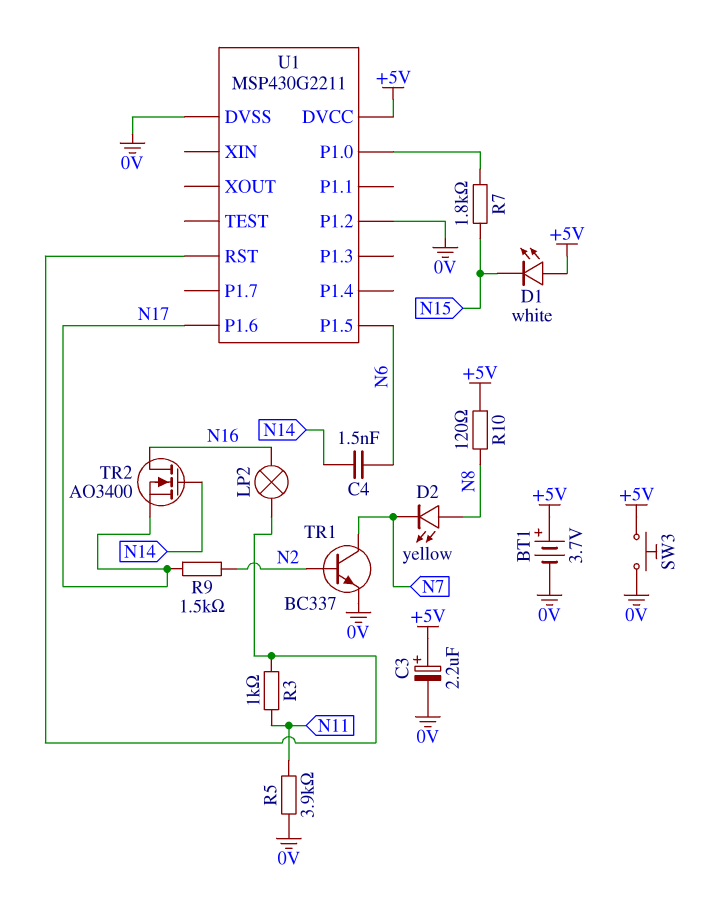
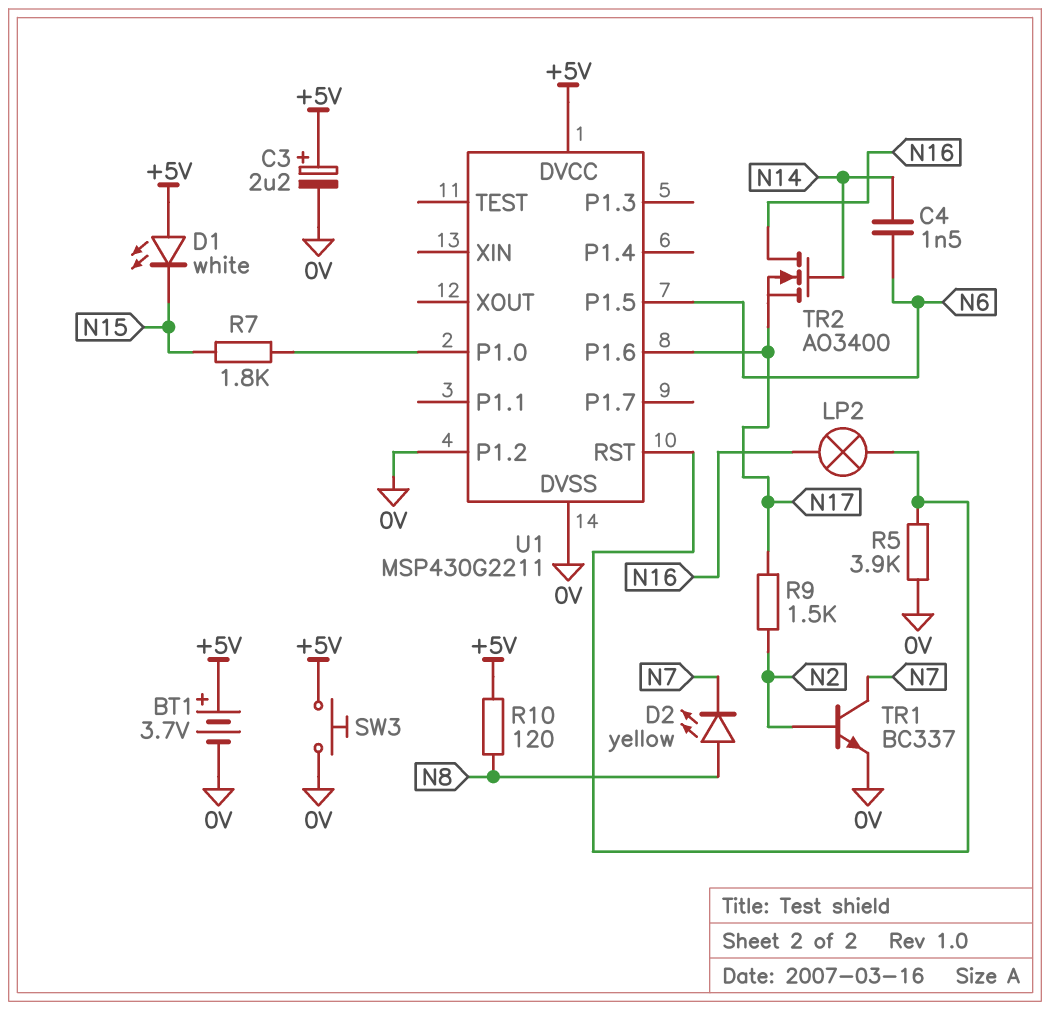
R3: 1k (N11, U1/RST) -> none
R5: 3.9k (0V, N11) -> 3.9k (0V, U1/RST)

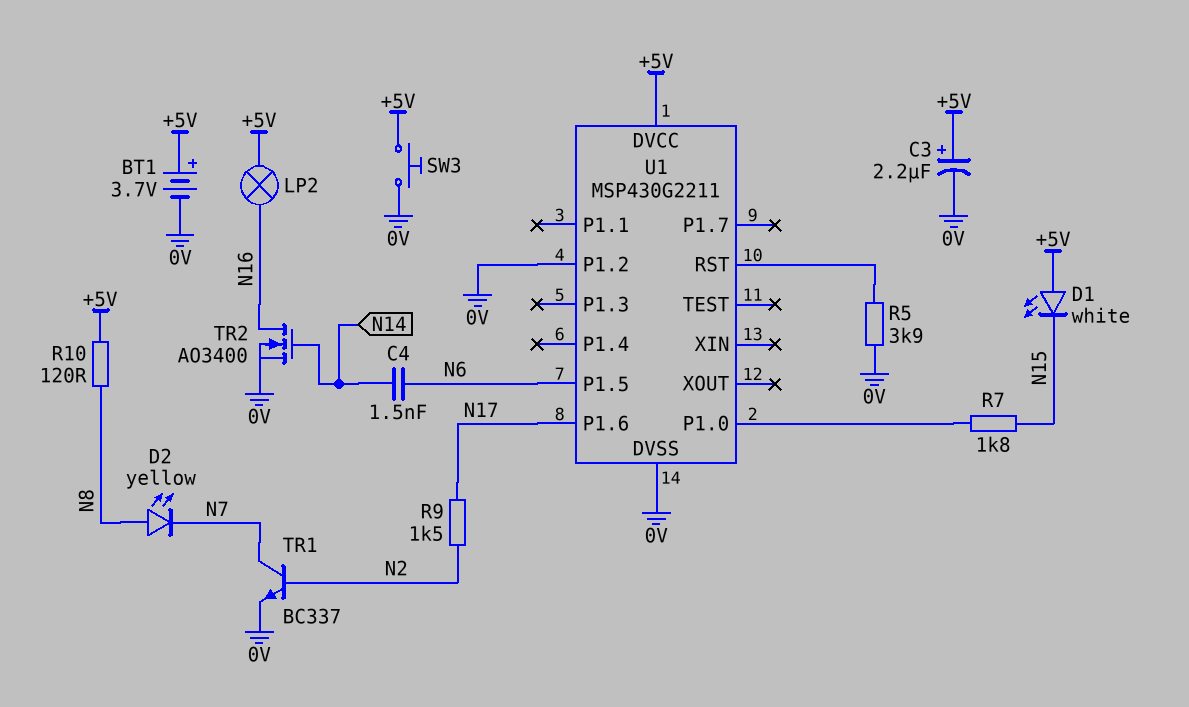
LP2: lamp (N16, U1/RST) -> lamp (+5V, N16)
TR2: NMOS AO3400 (G N14, D N16, S N17) -> NMOS AO3400 (G N14, D N16, S 0V)

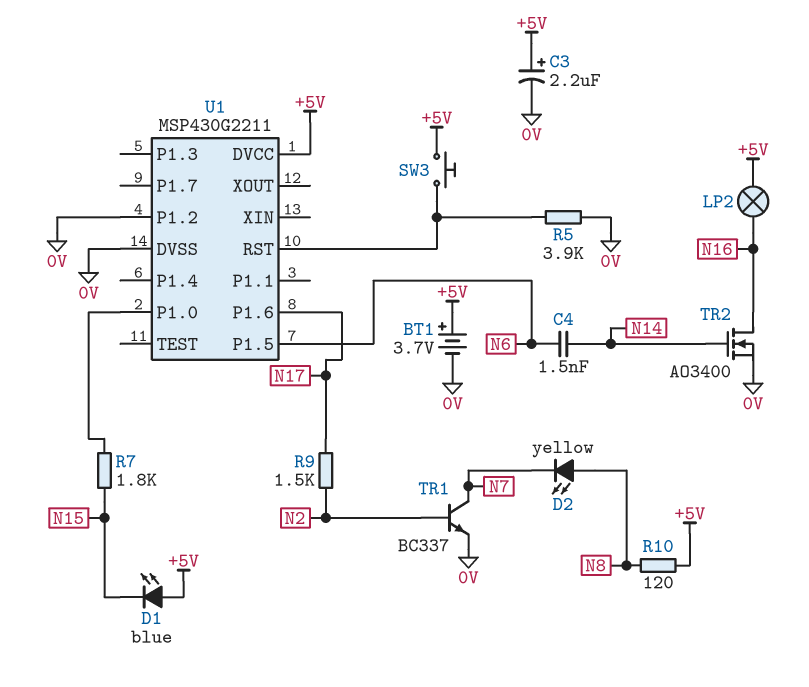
D1: LED white (A +5V, K N15) -> LED blue (A +5V, K N15)
SW3: button (+5V, 0V) -> button (+5V, U1/RST)

